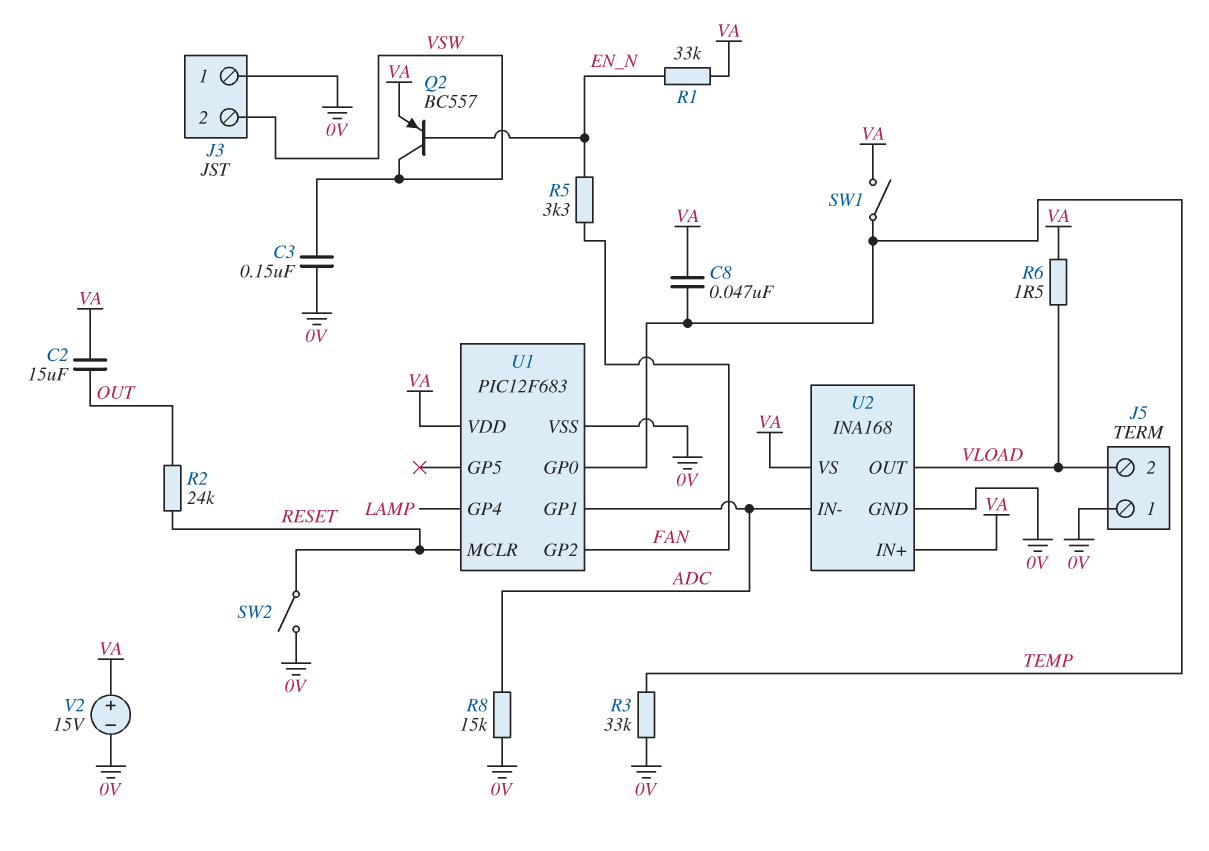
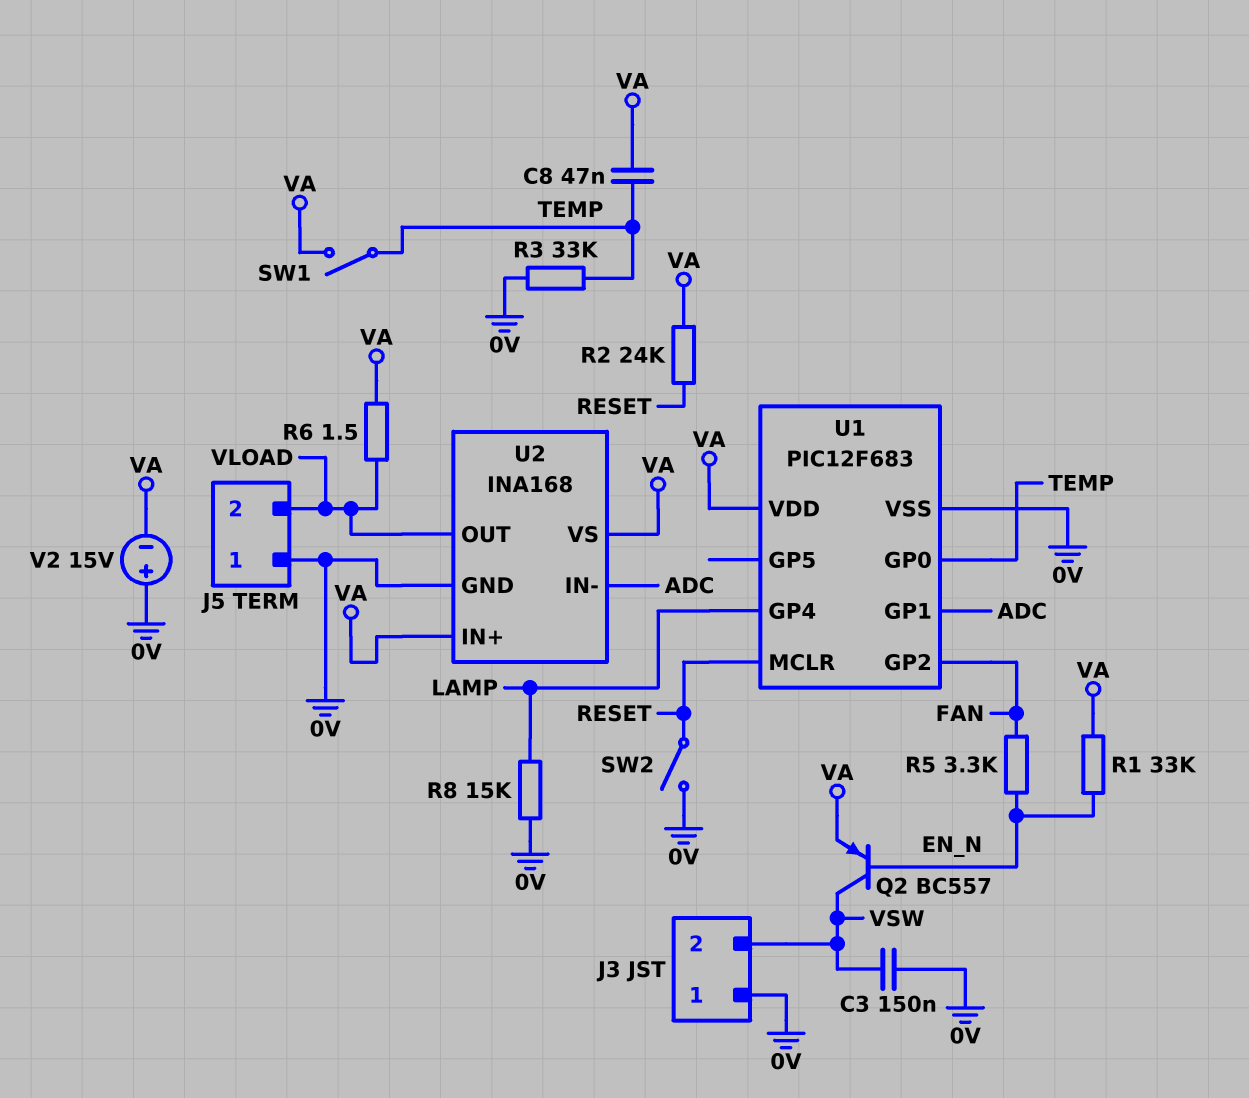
C2: 15uF (OUT, VA) -> none
R2: 24k (OUT, RESET) -> 24k (RESET, VA)
R8: 15k (0V, ADC) -> 15k (0V, LAMP)
V2: 15V (plus VA, minus 0V) -> 15V (plus 0V, minus VA)

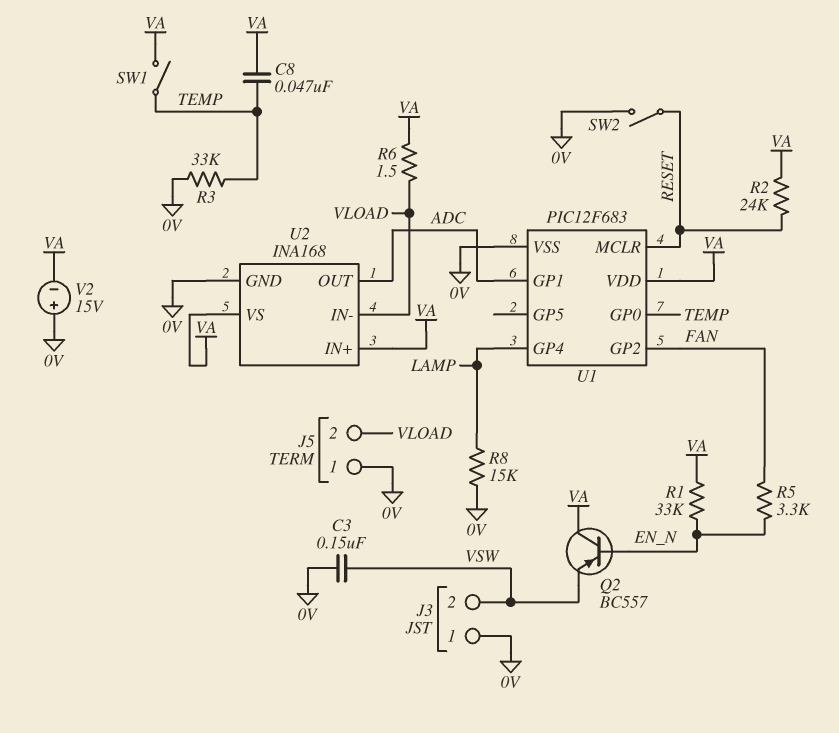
Q2: PNP BC557 (B EN_N, C VSW, E VA) -> PNP BC557 (B EN_N, C VA, E VSW)
U2 pin IN-: ADC -> VLOAD
U2 pin OUT: VLOAD -> ADC

